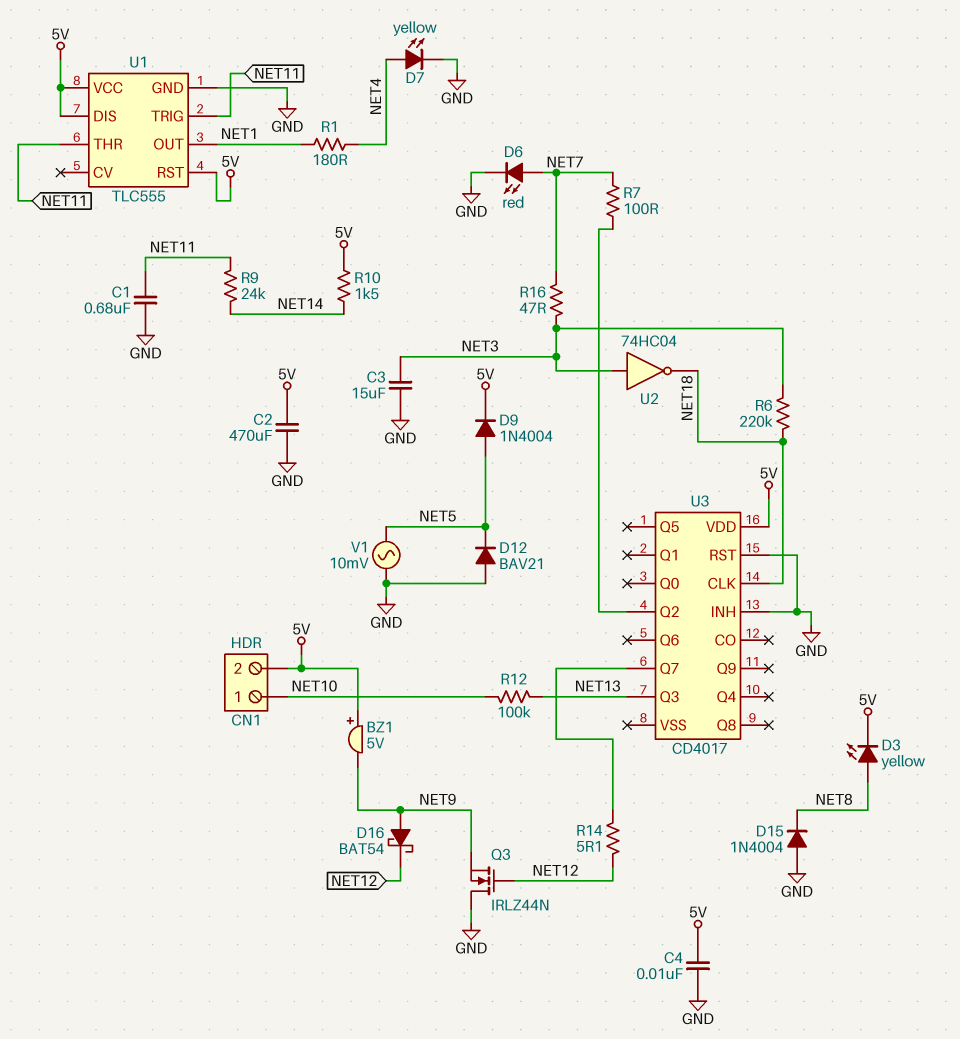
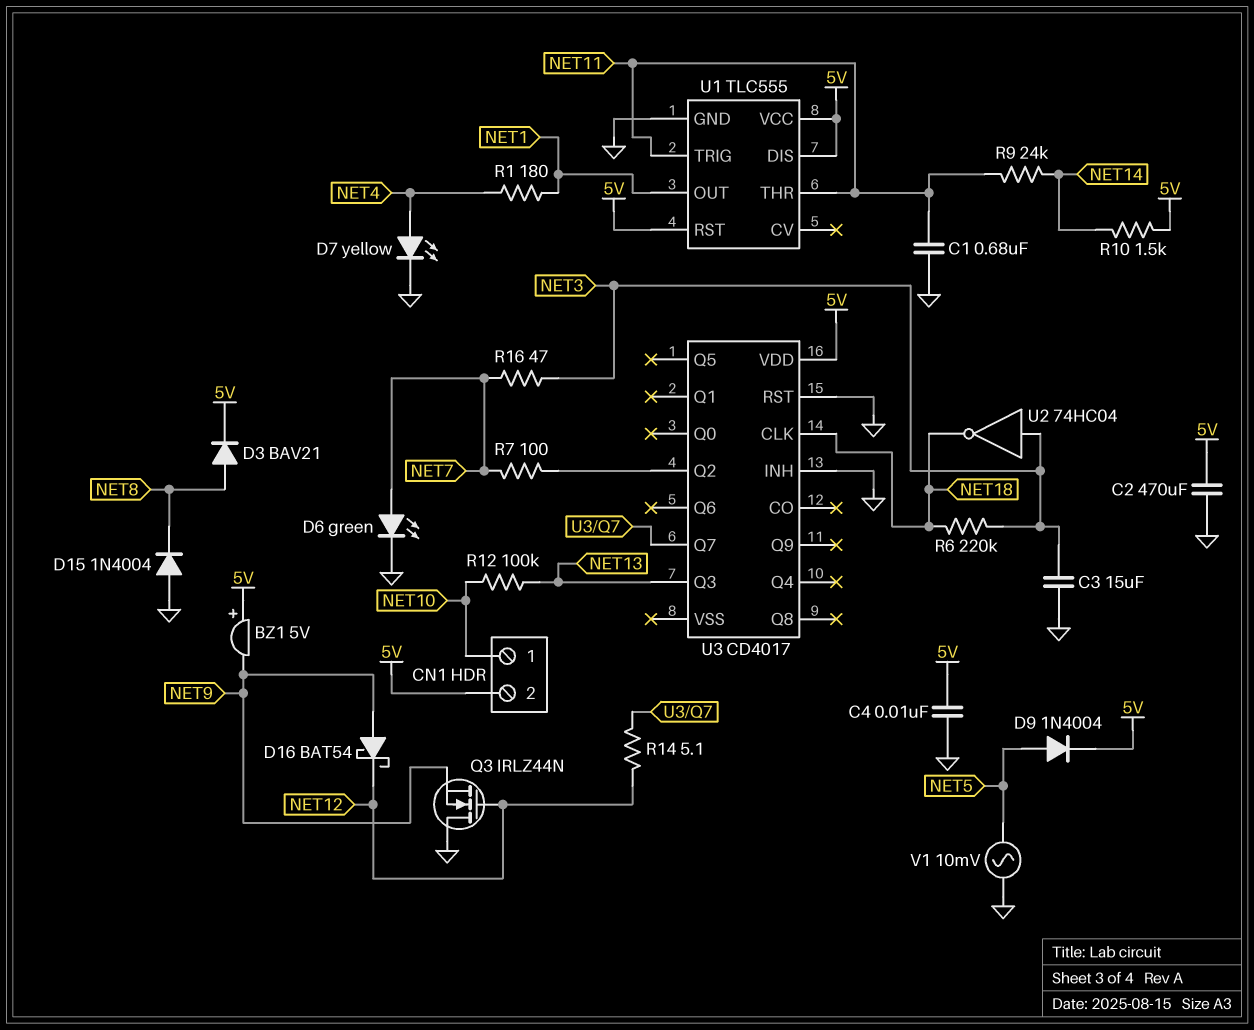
D3: LED yellow (A NET8, K 5V) -> diode BAV21 (A NET8, K 5V)
D6: LED red (A NET7, K GND) -> LED green (A NET7, K GND)
D12: diode BAV21 (A GND, K NET5) -> none

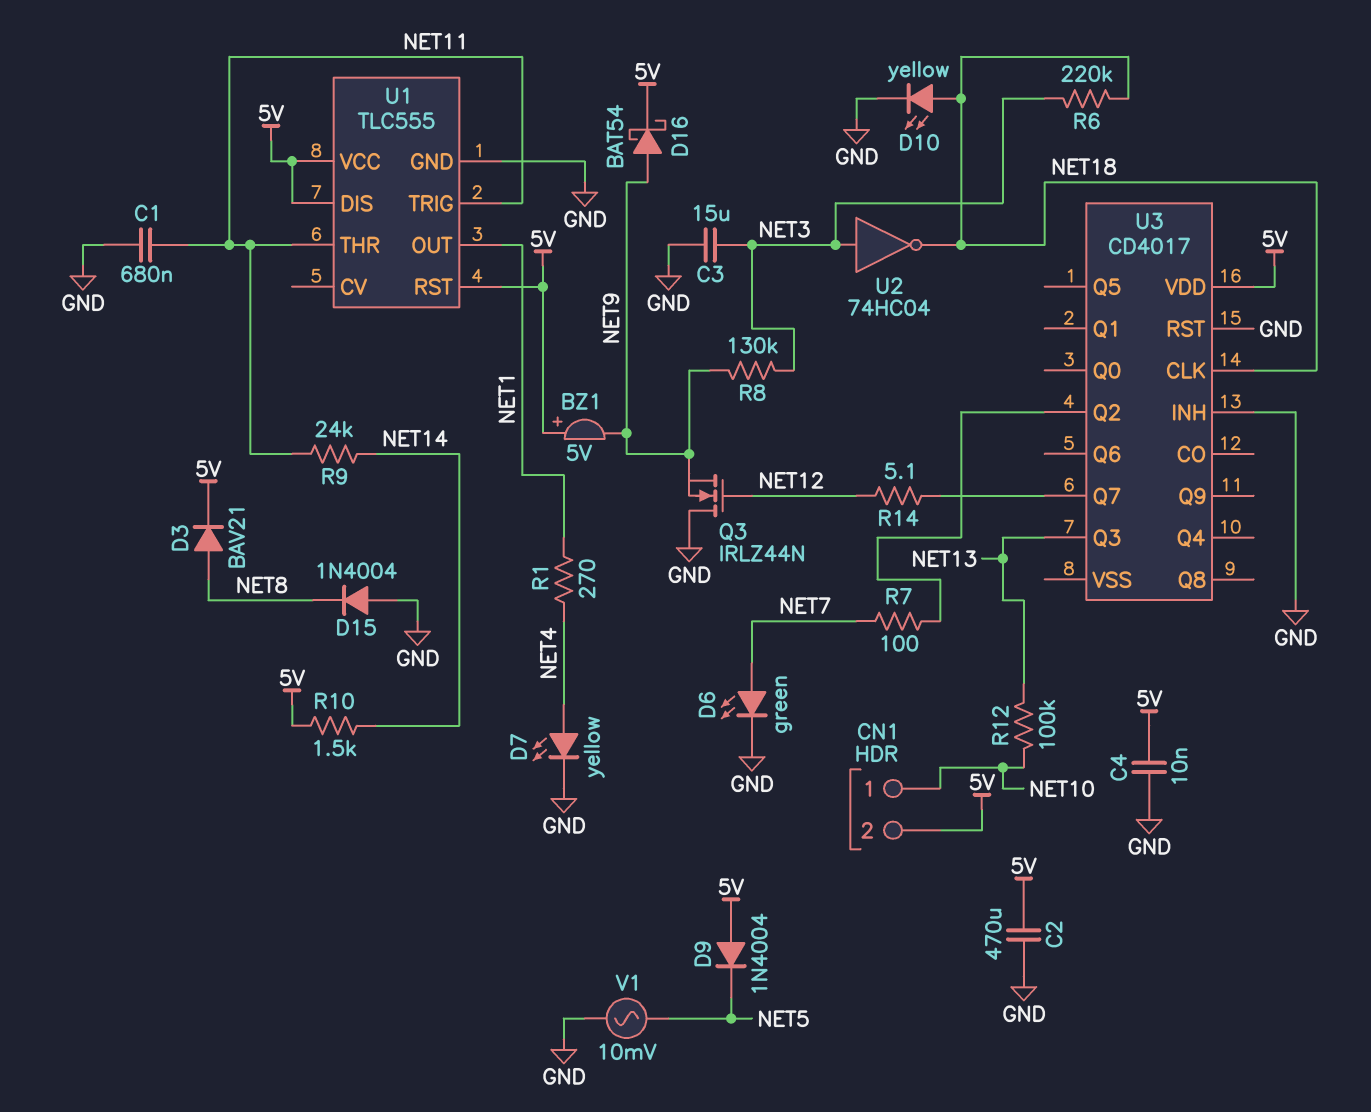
D9: diode 1N4004 (A NET5, K 5V) -> diode 1N4004 (A 5V, K NET5)
D10: none -> LED yellow (A NET18, K GND)
D16: schottky BAT54 (A NET9, K NET12) -> schottky BAT54 (A NET9, K 5V)
R1: 180 (NET1, NET4) -> 270 (NET1, NET4)
R8: none -> 130k (NET3, NET9)
R16: 47 (NET3, NET7) -> none

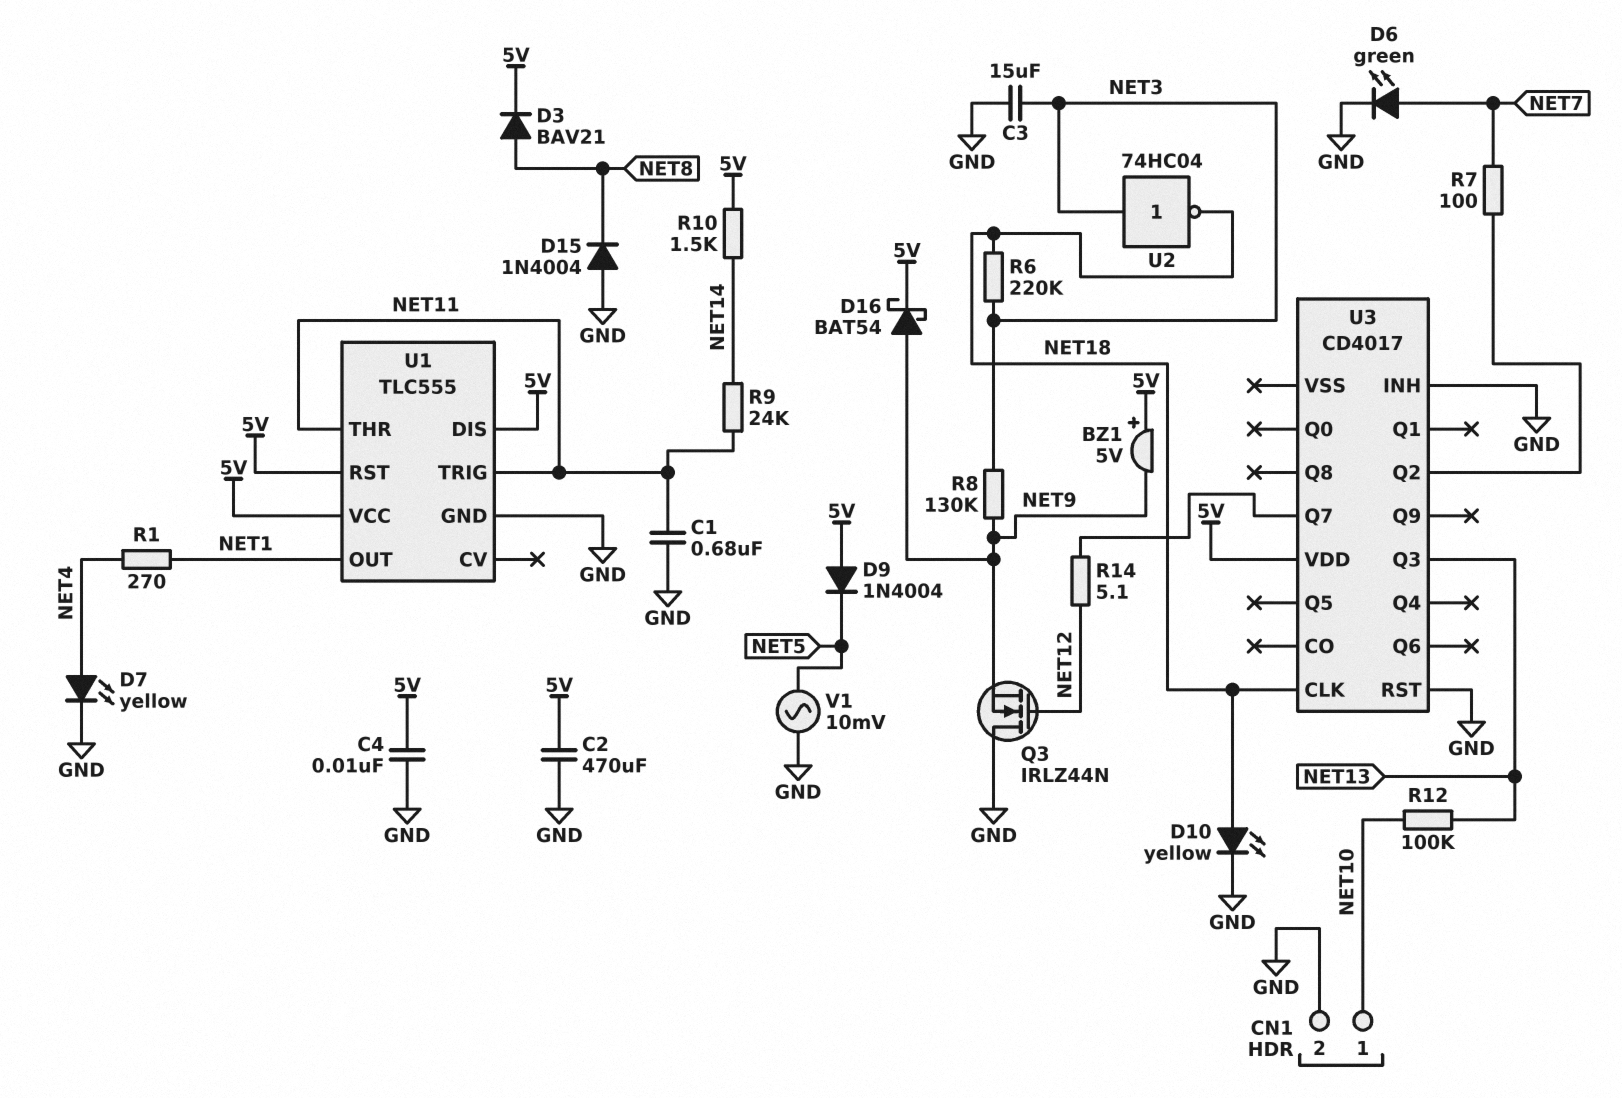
CN1 pin 2: 5V -> GND

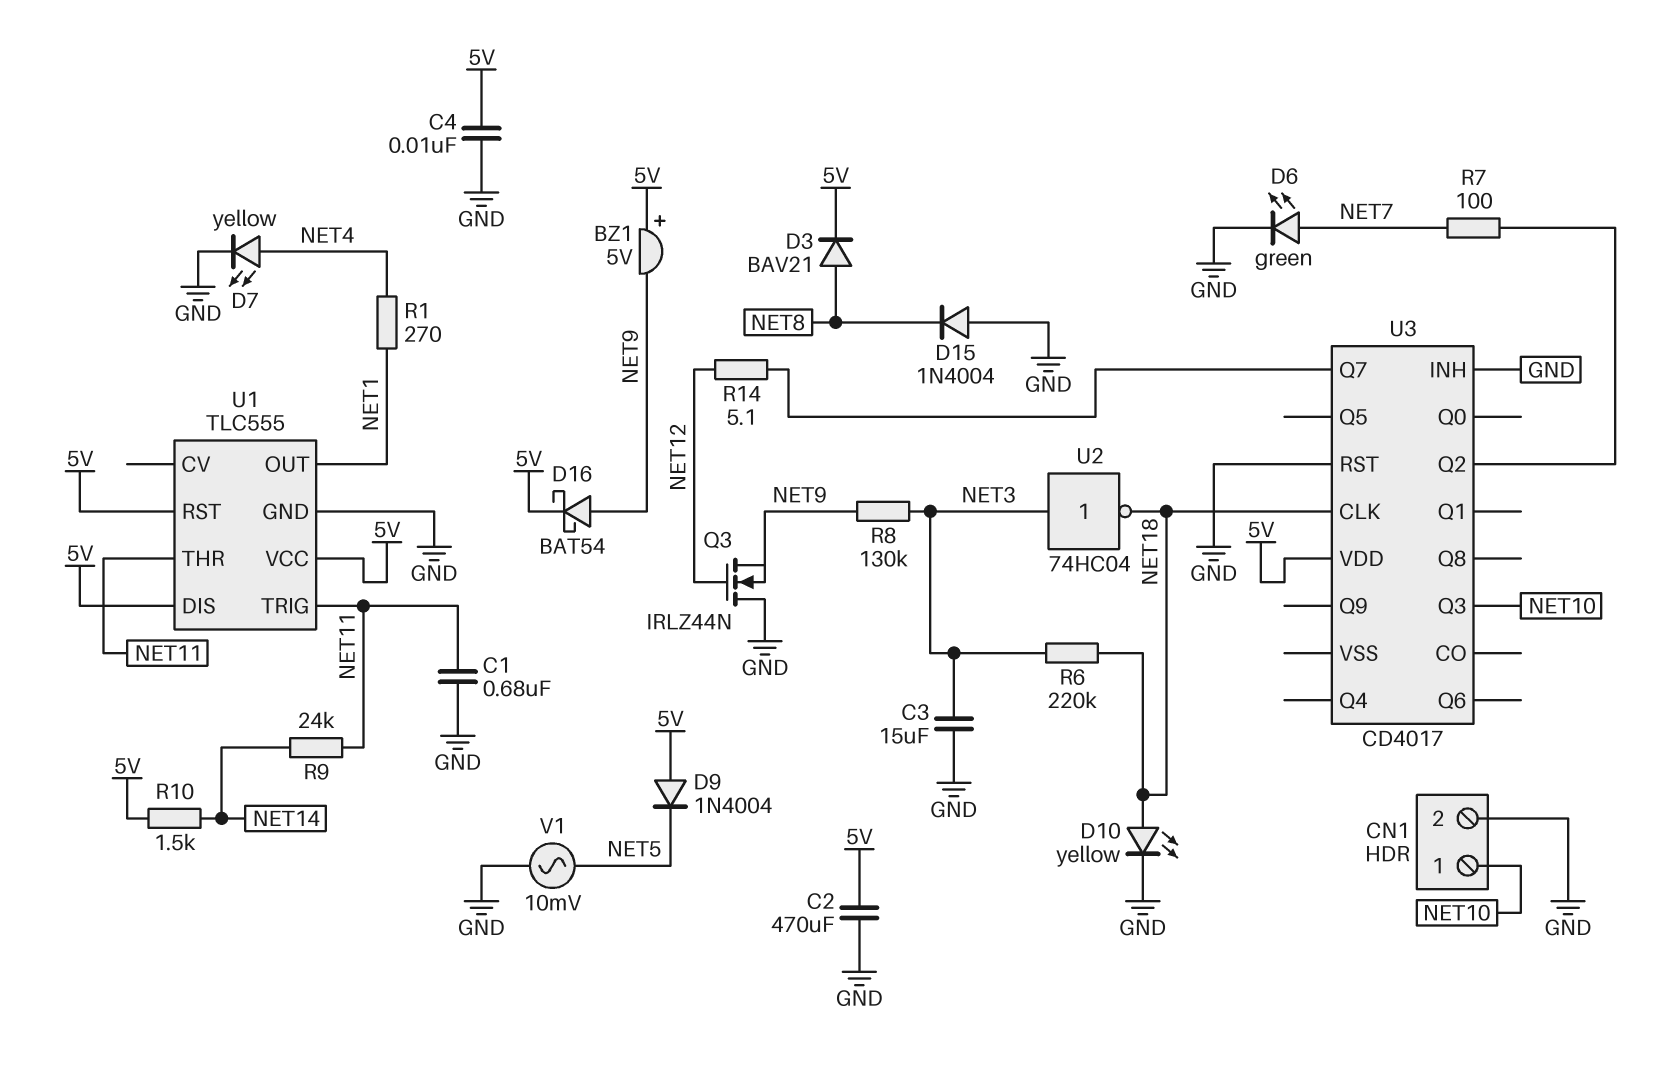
R12: 100k (NET10, NET13) -> none
U3 pin Q3: NET13 -> NET10

